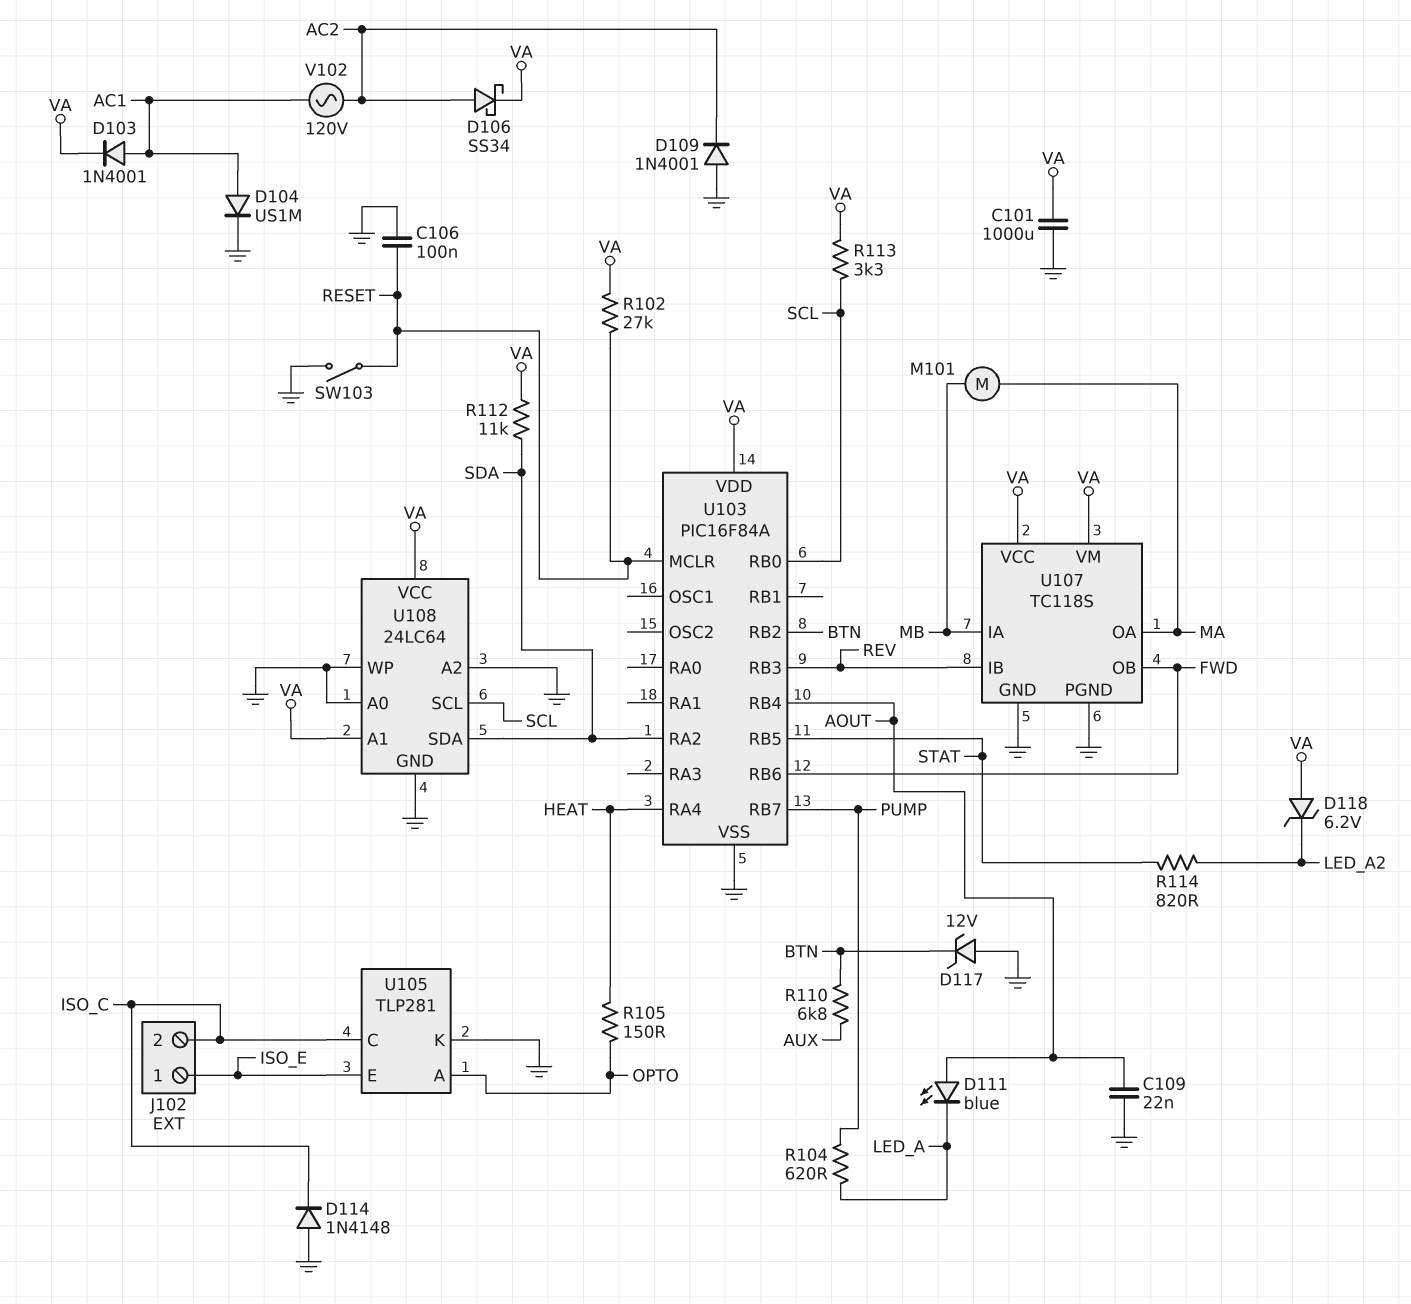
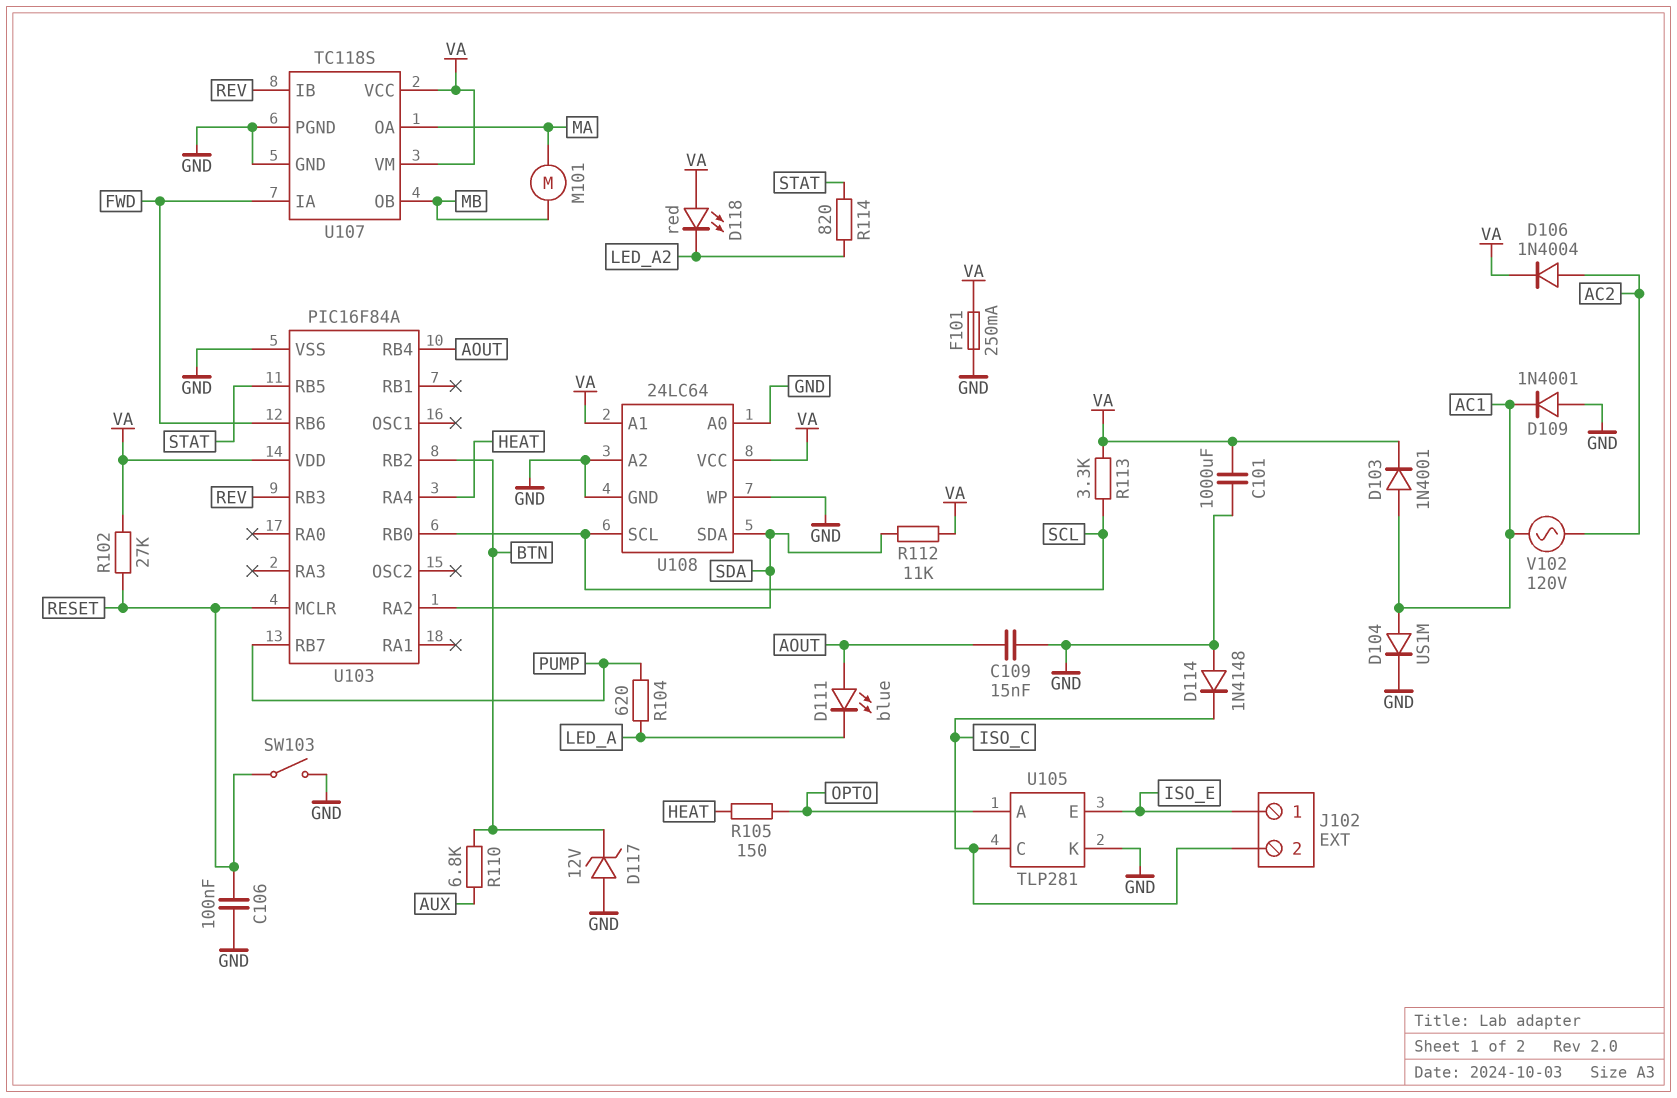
C109: 22nF (AOUT, GND) -> 15nF (AOUT, GND)
D106: schottky SS34 (A AC2, K VA) -> diode 1N4004 (A AC2, K VA)
D109: diode 1N4001 (A GND, K AC2) -> diode 1N4001 (A GND, K AC1)
D118: zener 6.2V (A VA, K LED_A2) -> LED red (A VA, K LED_A2)
F101: none -> 250mA (GND, VA)
U107 pin IA: MB -> FWD
U107 pin OB: FWD -> MB

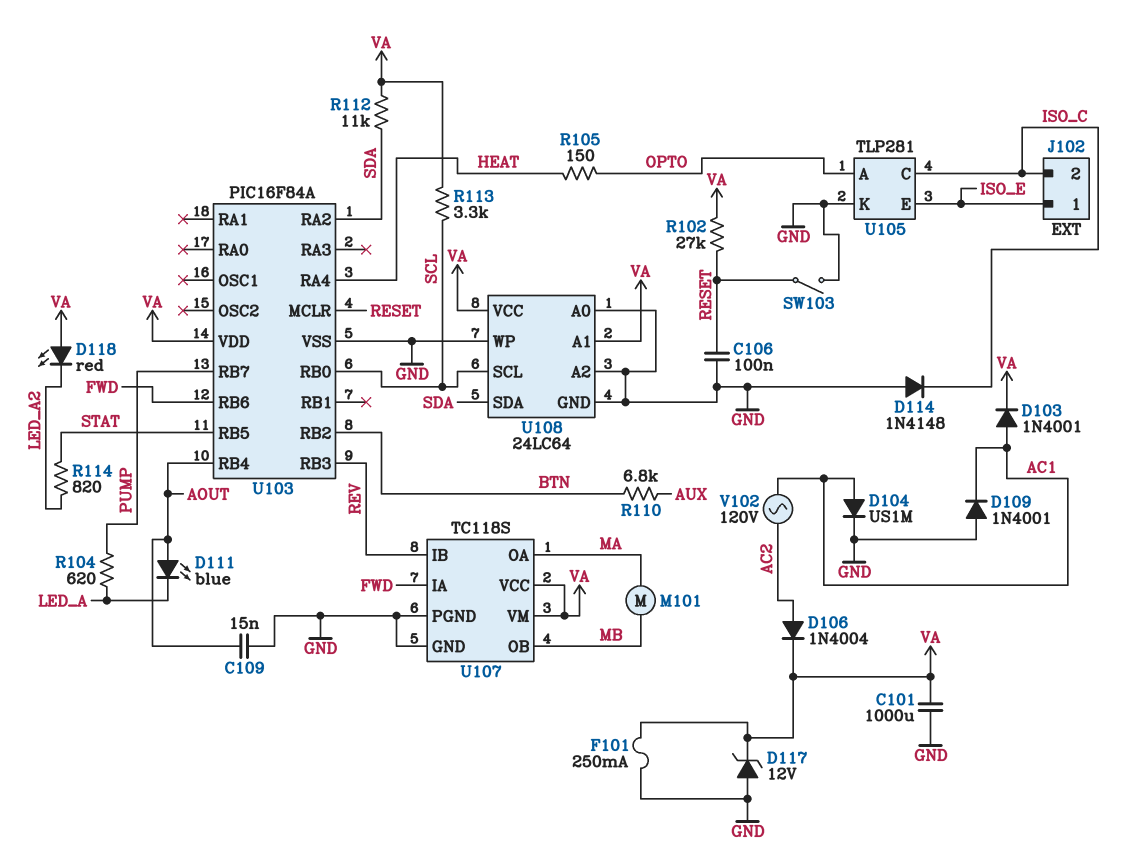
D117: zener 12V (A GND, K BTN) -> zener 12V (A GND, K VA)

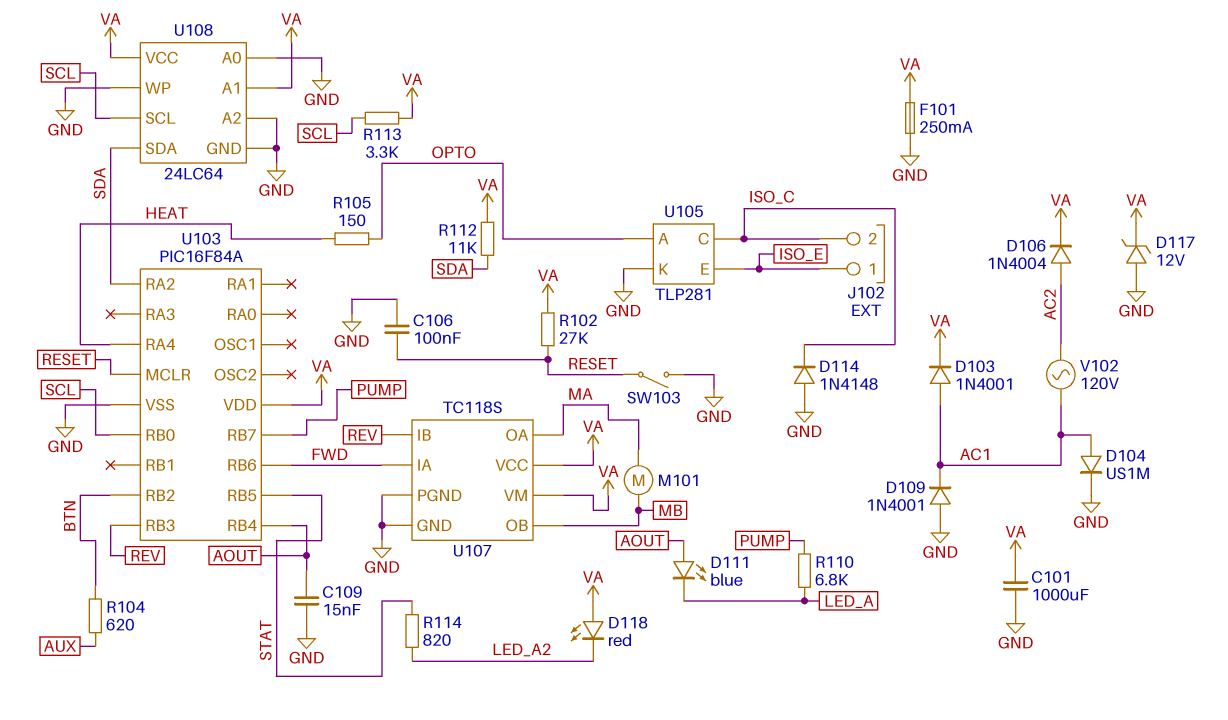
R104: 620 (LED_A, PUMP) -> 620 (AUX, BTN)
R110: 6.8k (AUX, BTN) -> 6.8k (LED_A, PUMP)

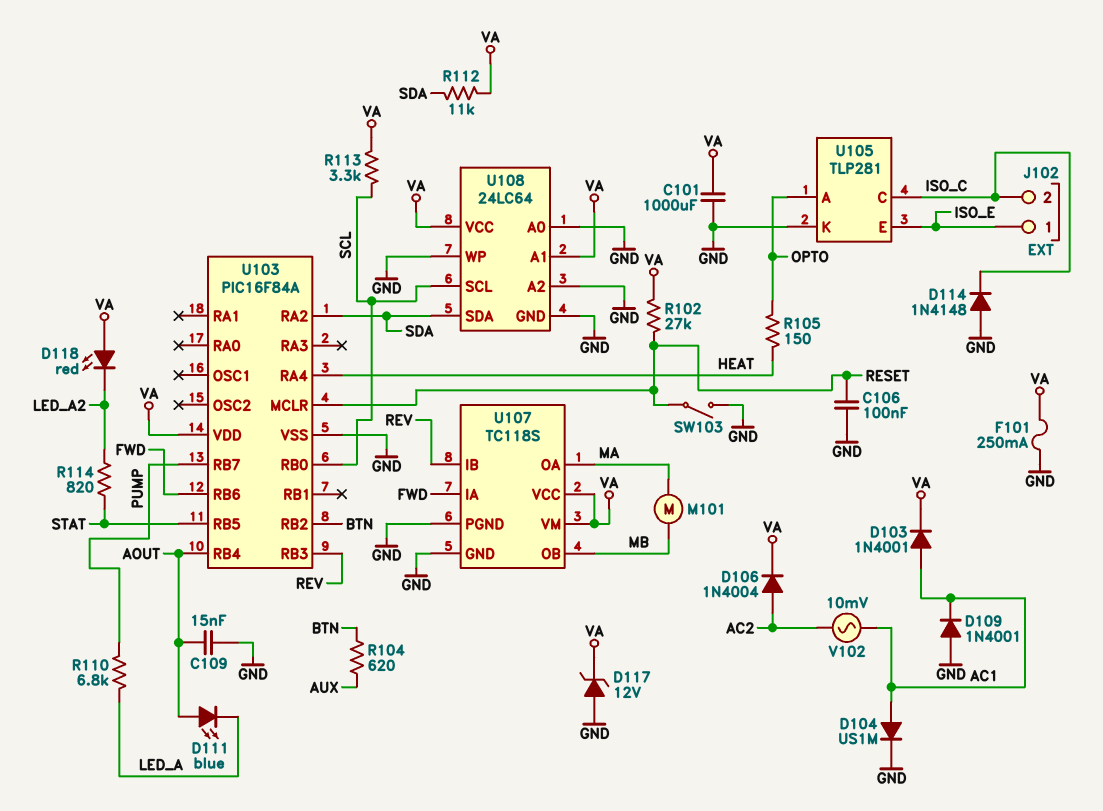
V102: AC 120V (AC1, AC2) -> AC 10mV (AC1, AC2)

